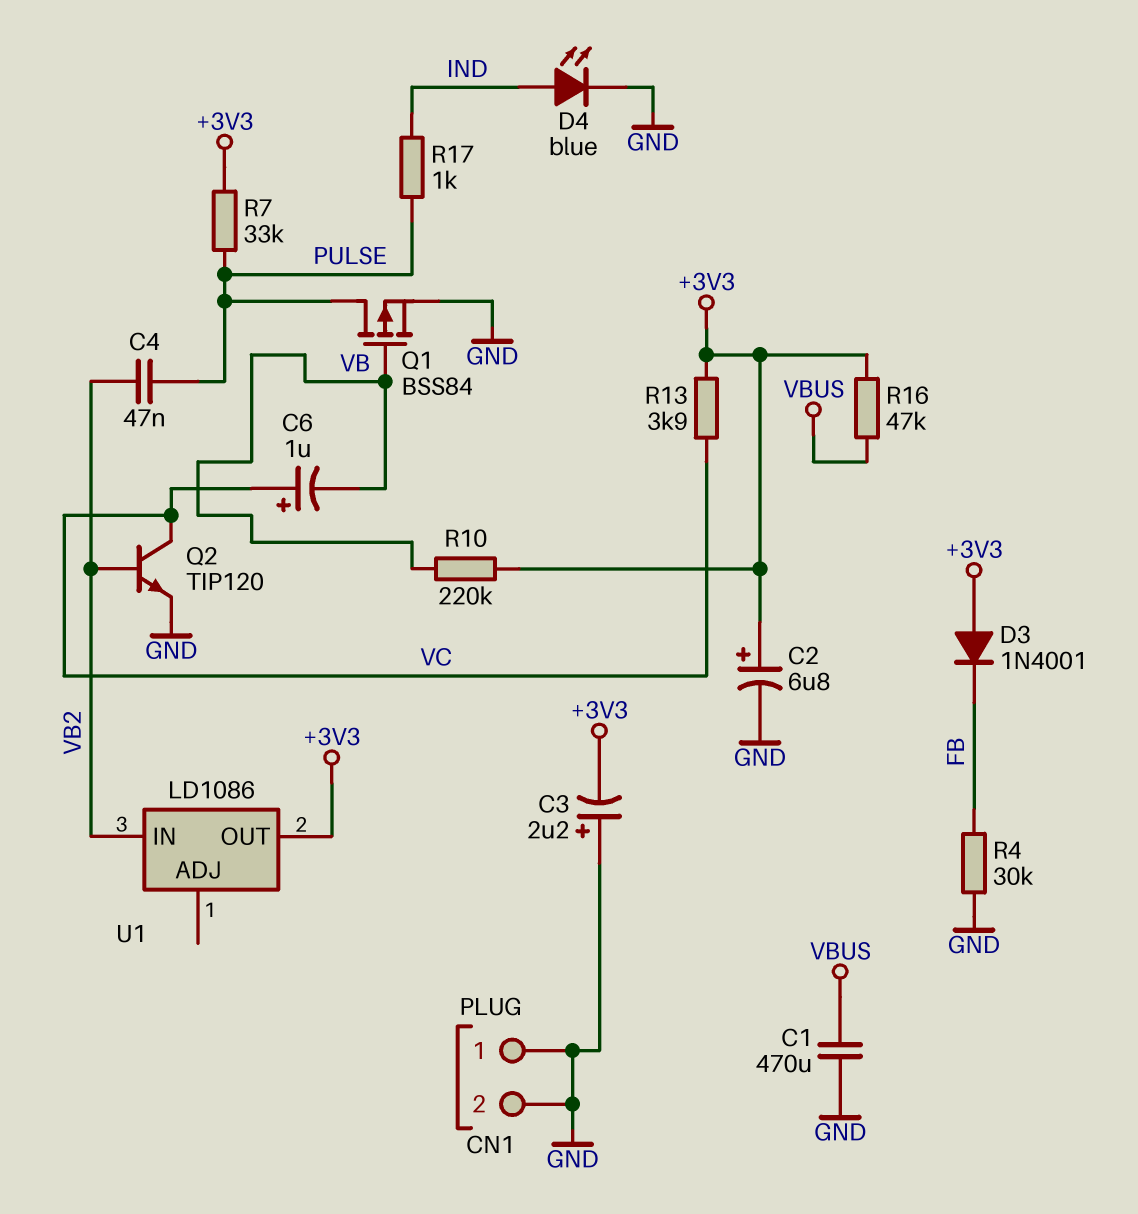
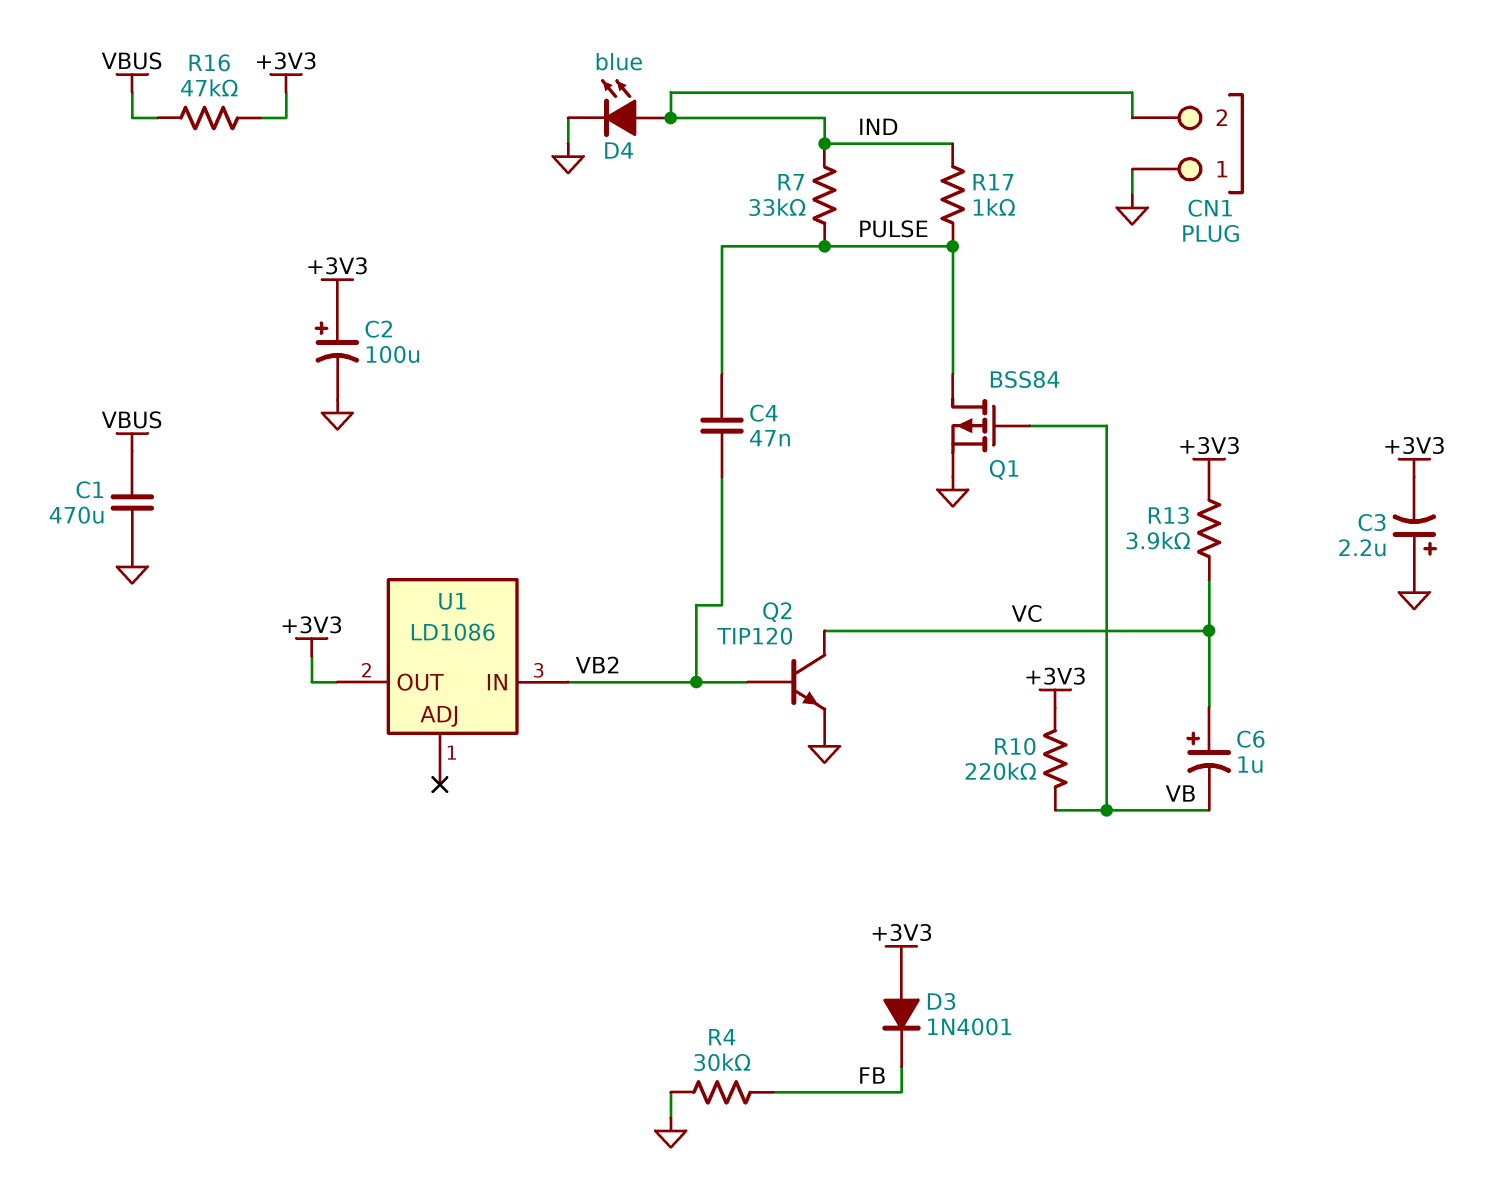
C2: 6.8uF (plus +3V3, minus GND) -> 100uF (plus +3V3, minus GND)
CN1 pin 2: GND -> IND
R7: 33k (+3V3, PULSE) -> 33k (IND, PULSE)

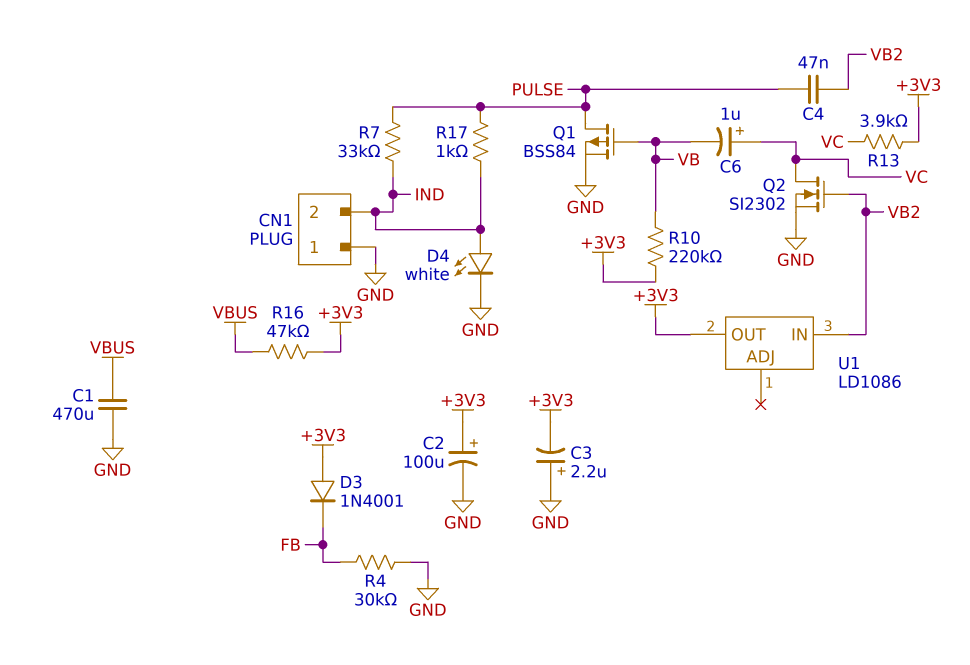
D4: LED blue (A IND, K GND) -> LED white (A IND, K GND)
Q2: NPN TIP120 (B VB2, C VC, E GND) -> NMOS SI2302 (G VB2, D VC, S GND)

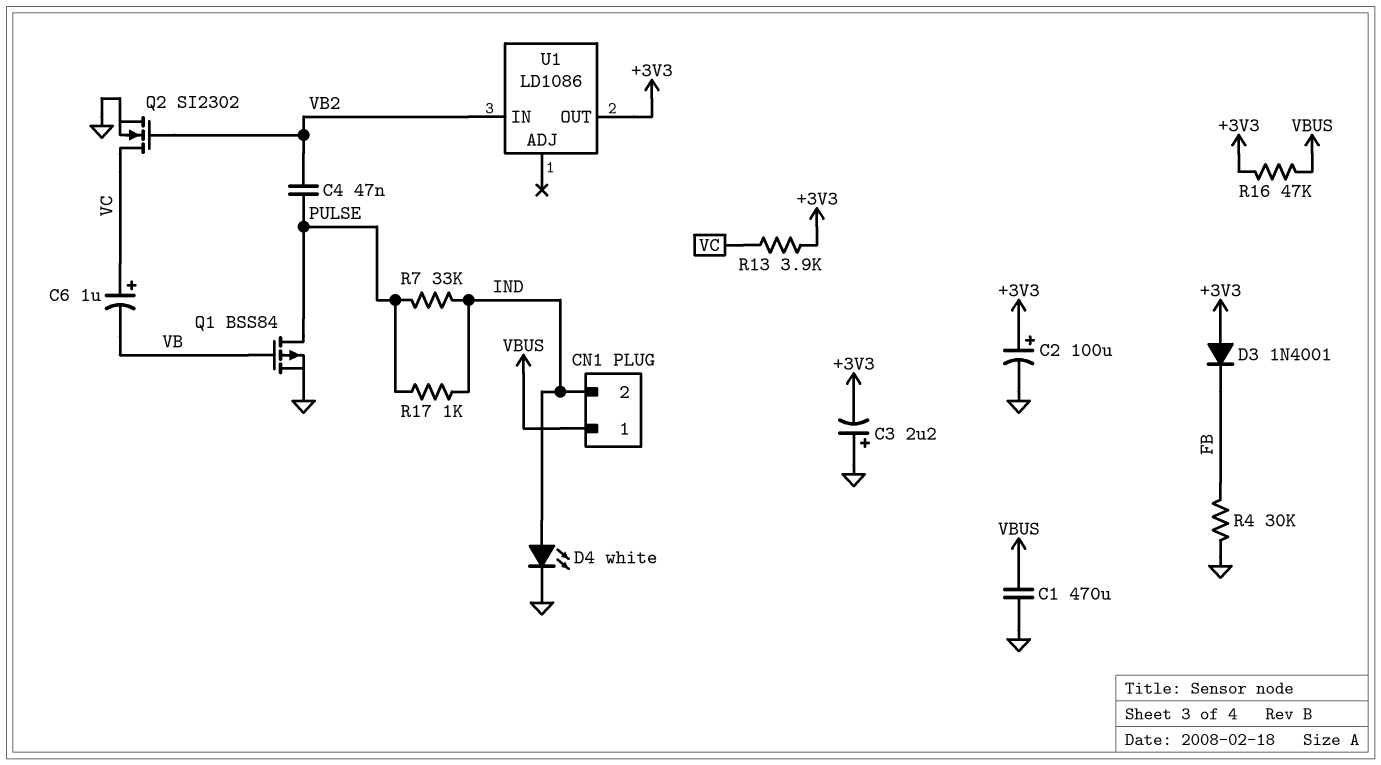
CN1 pin 1: GND -> VBUS
R10: 220k (+3V3, VB) -> none

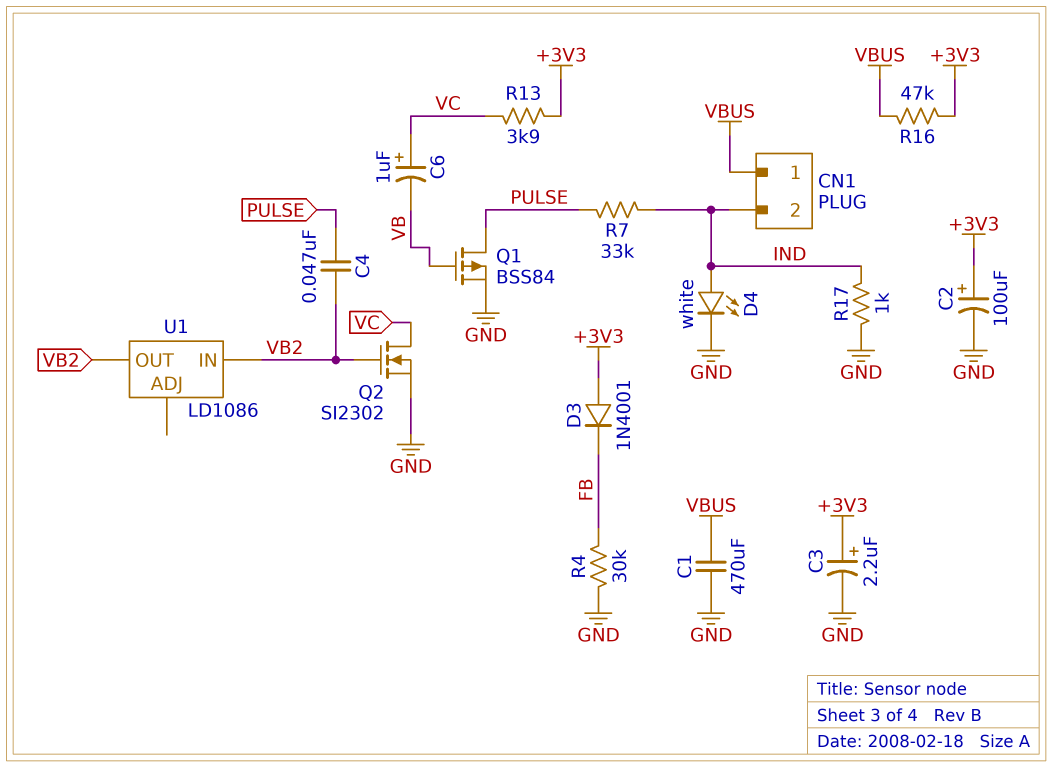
C3: 2.2uF (plus GND, minus +3V3) -> 2.2uF (plus +3V3, minus GND)
R17: 1k (IND, PULSE) -> 1k (GND, IND)
U1 pin OUT: +3V3 -> VB2

